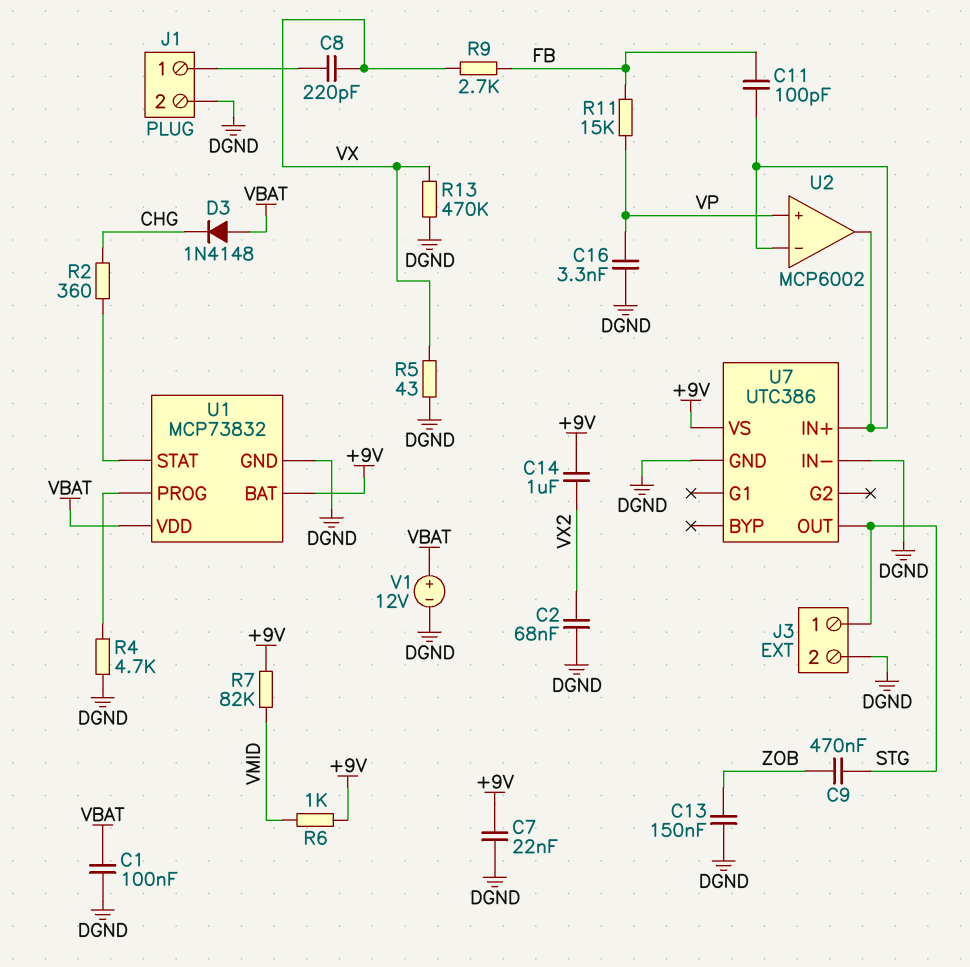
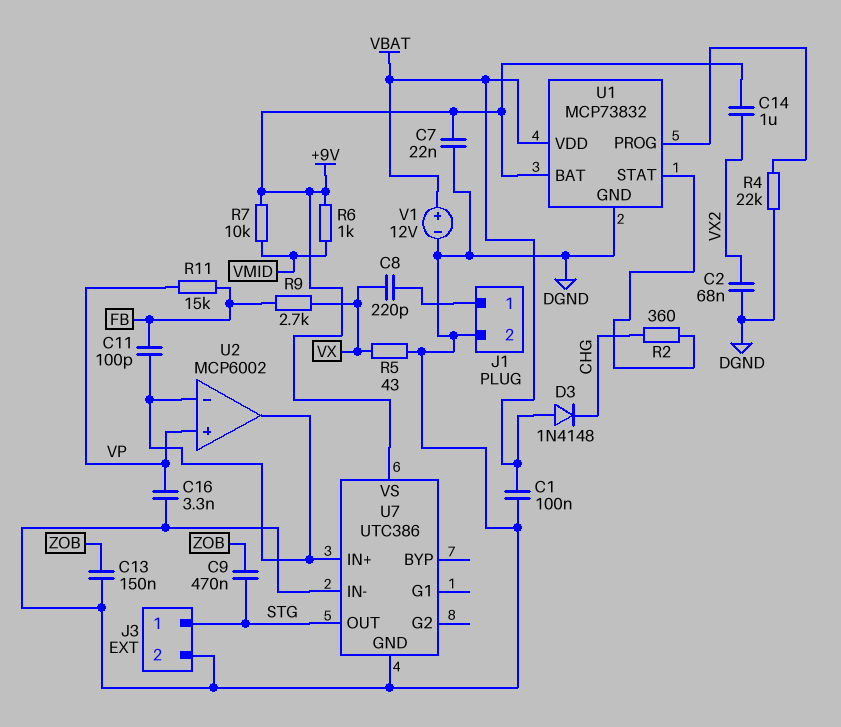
R4: 4.7k (DGND, U1/PROG) -> 22k (DGND, U1/PROG)
R7: 82k (+9V, VMID) -> 10k (+9V, VMID)
R13: 470k (DGND, VX) -> none

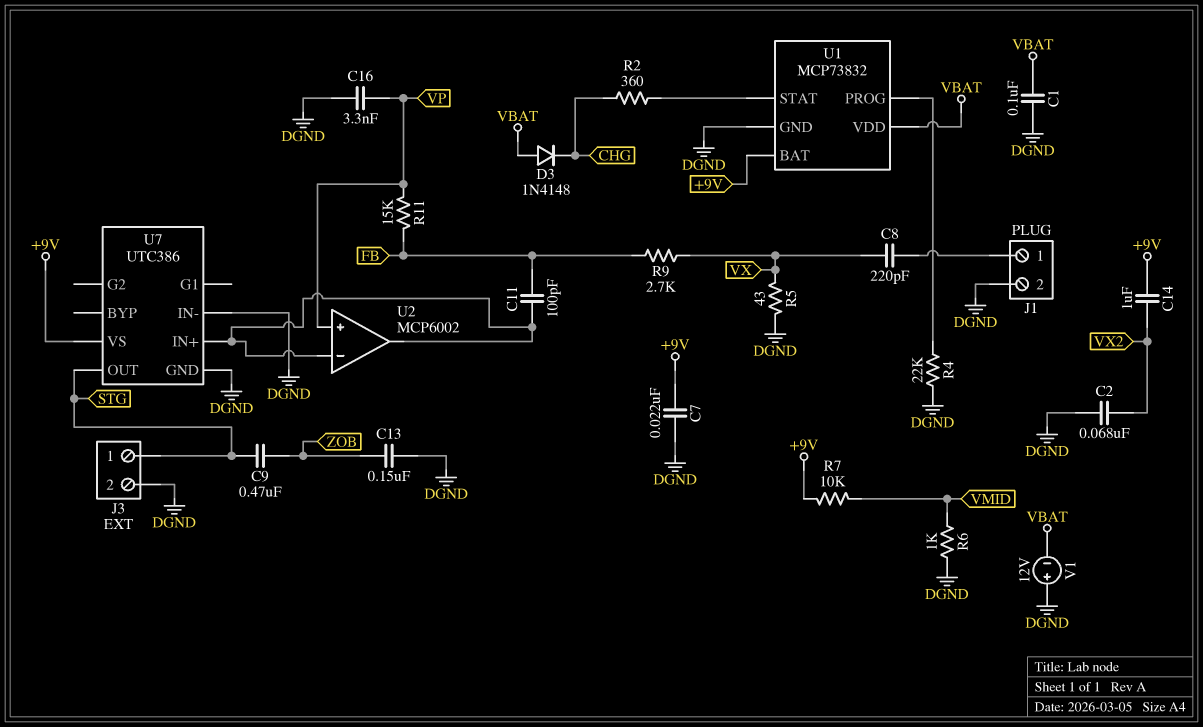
R6: 1k (+9V, VMID) -> 1k (DGND, VMID)
V1: 12V (plus VBAT, minus DGND) -> 12V (plus DGND, minus VBAT)

